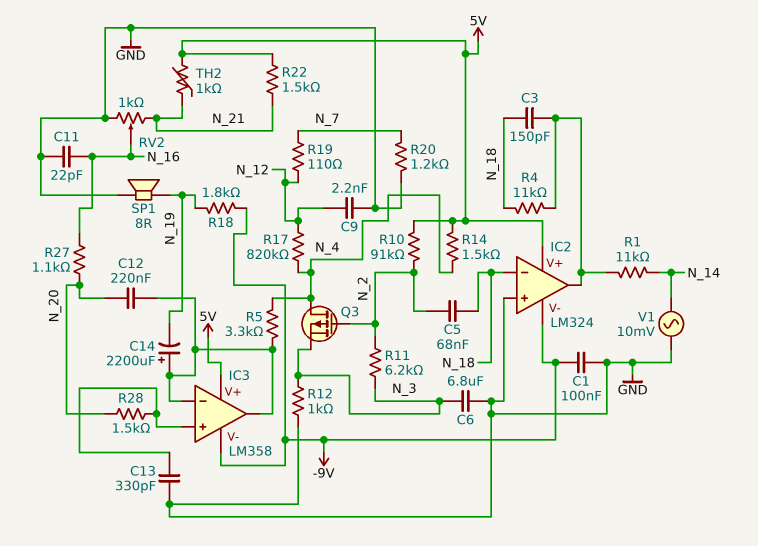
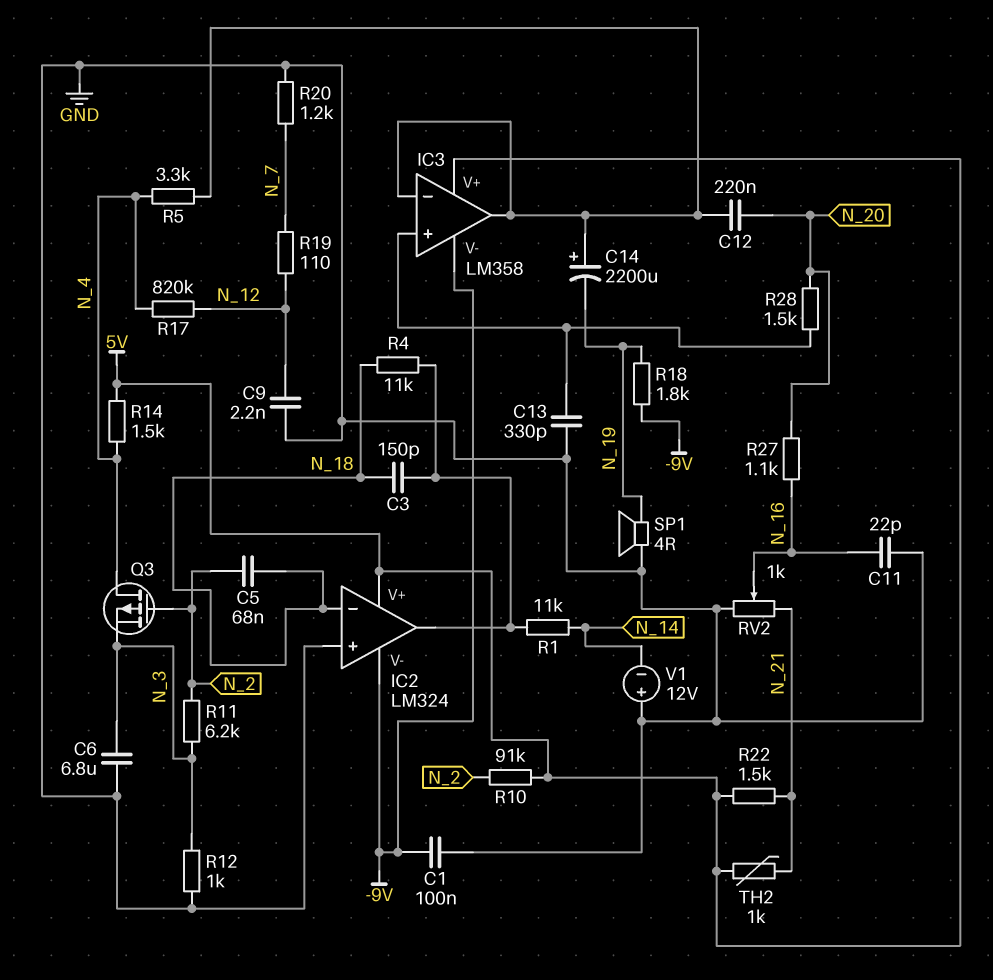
SP1: speaker 8R (GND, N_19) -> speaker 4R (GND, N_19)
V1: AC 10mV (GND, N_14) -> 12V (plus GND, minus N_14)

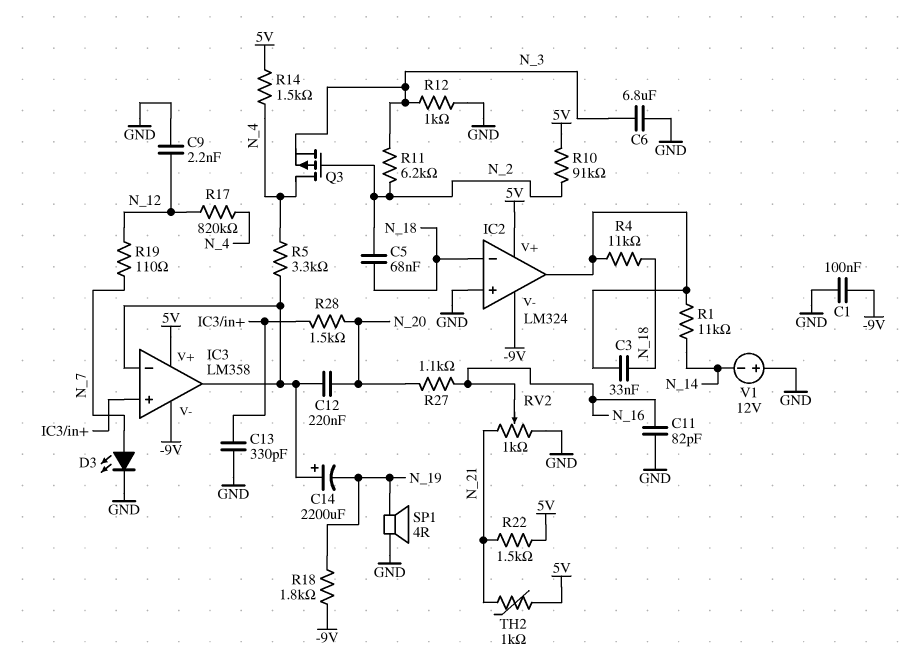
C3: 150pF (IC2/out, N_18) -> 33nF (IC2/out, N_18)
C11: 22pF (GND, N_16) -> 82pF (GND, N_16)
D3: none -> LED (A N_7, K GND)
R20: 1.2k (GND, N_7) -> none

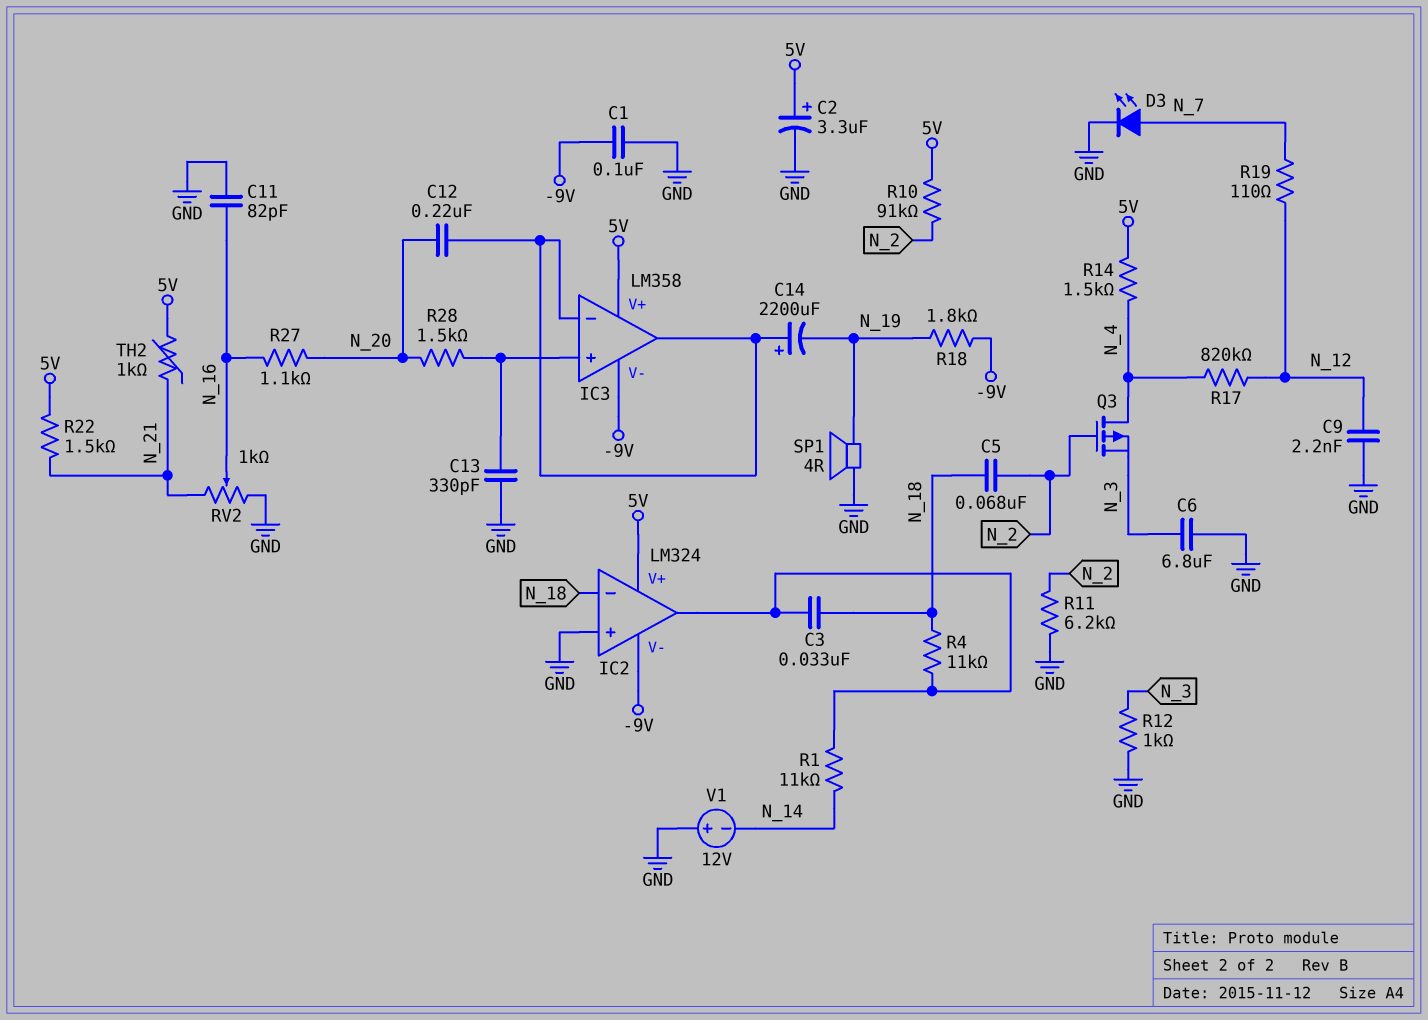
C2: none -> 3.3uF (plus 5V, minus GND)
R5: 3.3k (IC3/in-, N_4) -> none
R11: 6.2k (N_2, N_3) -> 6.2k (GND, N_2)

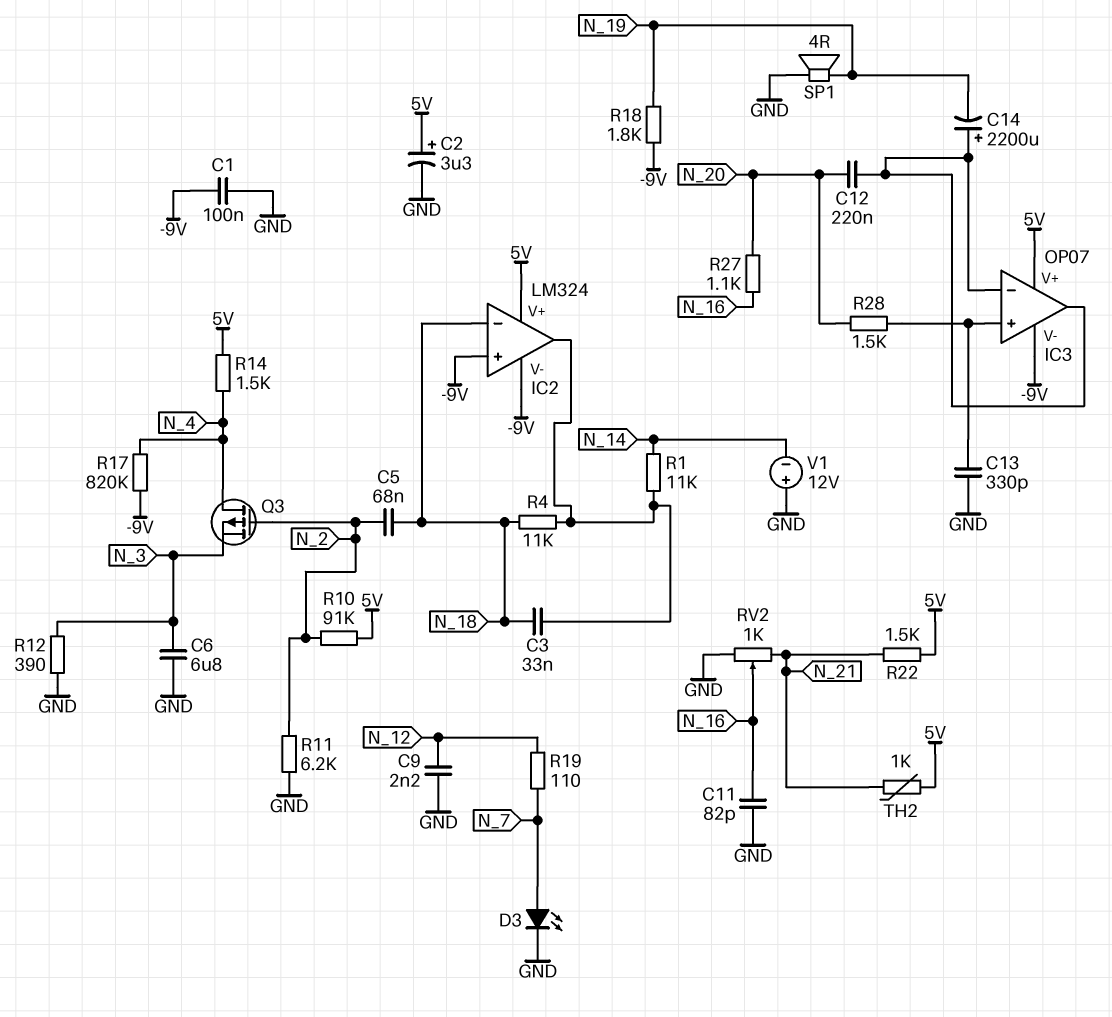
IC2 pin in+: GND -> -9V
IC3: LM358 -> OP07
R12: 1k (GND, N_3) -> 390 (GND, N_3)
R17: 820k (N_4, N_12) -> 820k (-9V, N_4)

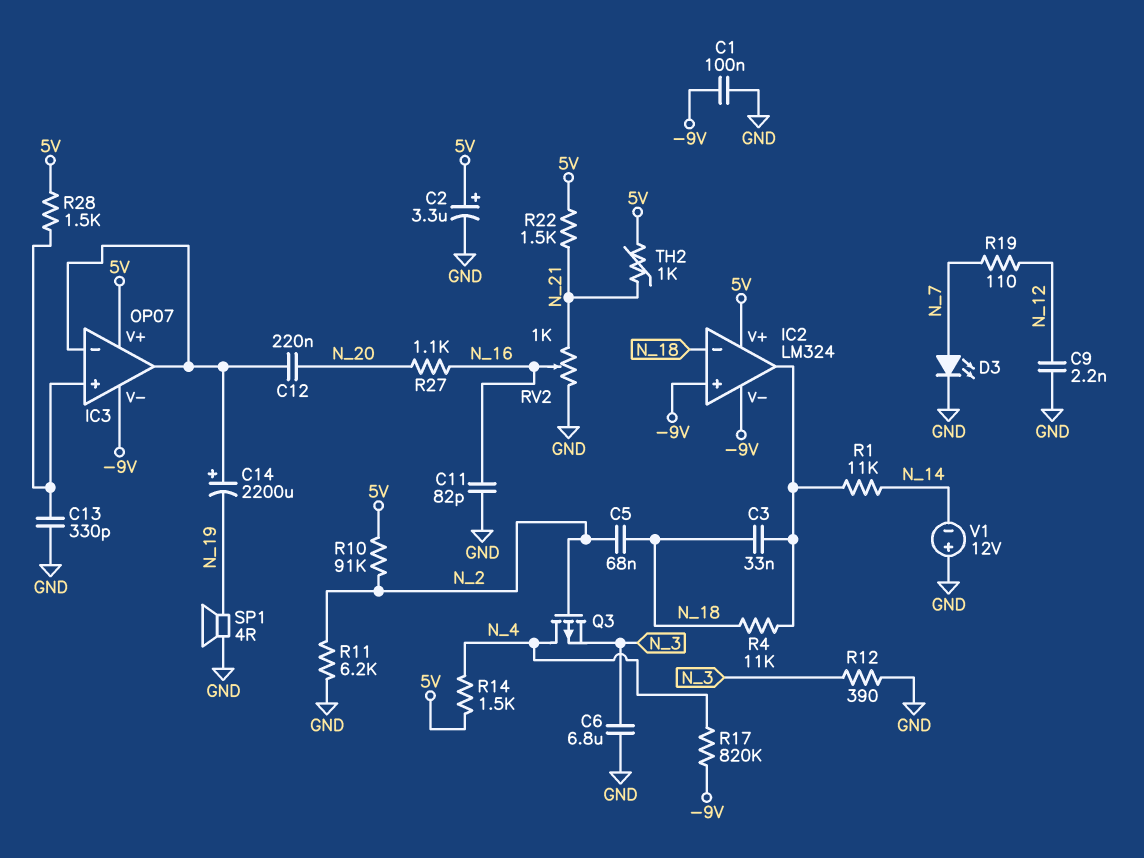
R18: 1.8k (-9V, N_19) -> none
R28: 1.5k (IC3/in+, N_20) -> 1.5k (5V, IC3/in+)

